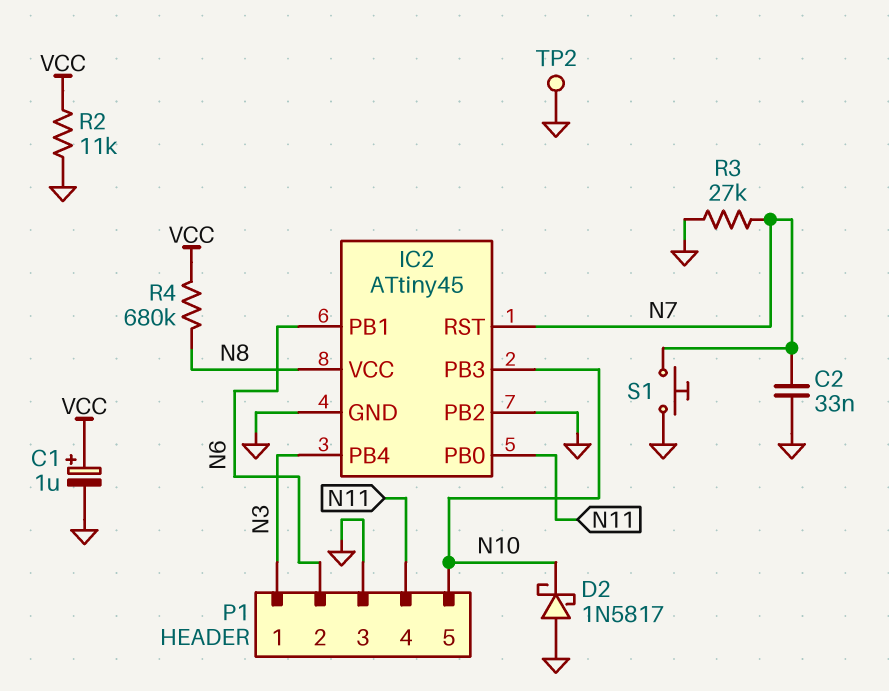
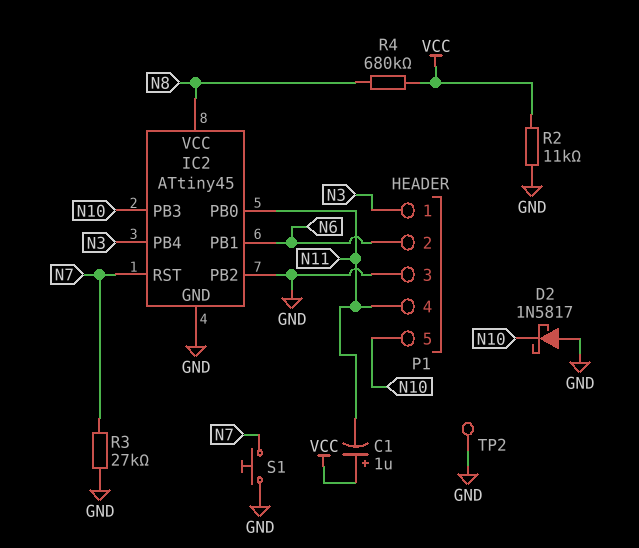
C1: 1uF (plus VCC, minus GND) -> 1uF (plus VCC, minus N11)
C2: 33nF (GND, N7) -> none

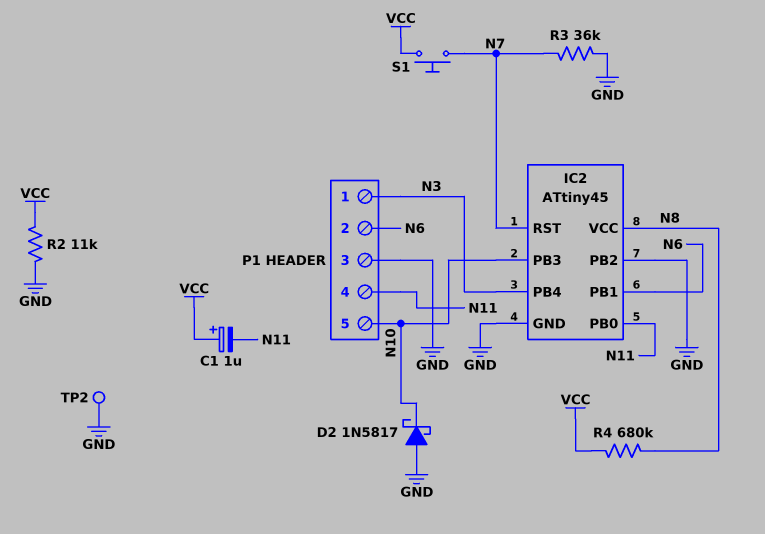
R3: 27k (GND, N7) -> 36k (GND, N7)
S1: button (GND, N7) -> button (N7, VCC)

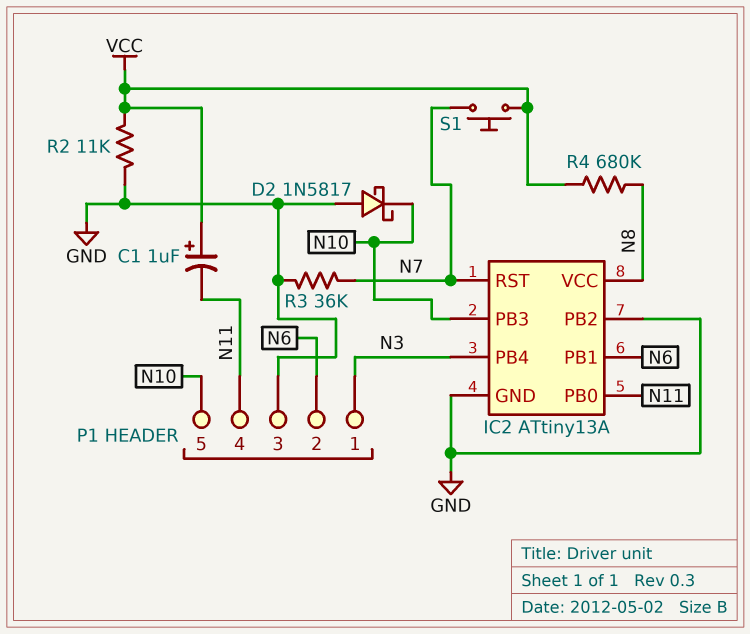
IC2: ATtiny45 -> ATtiny13A
TP2: test point (GND) -> none

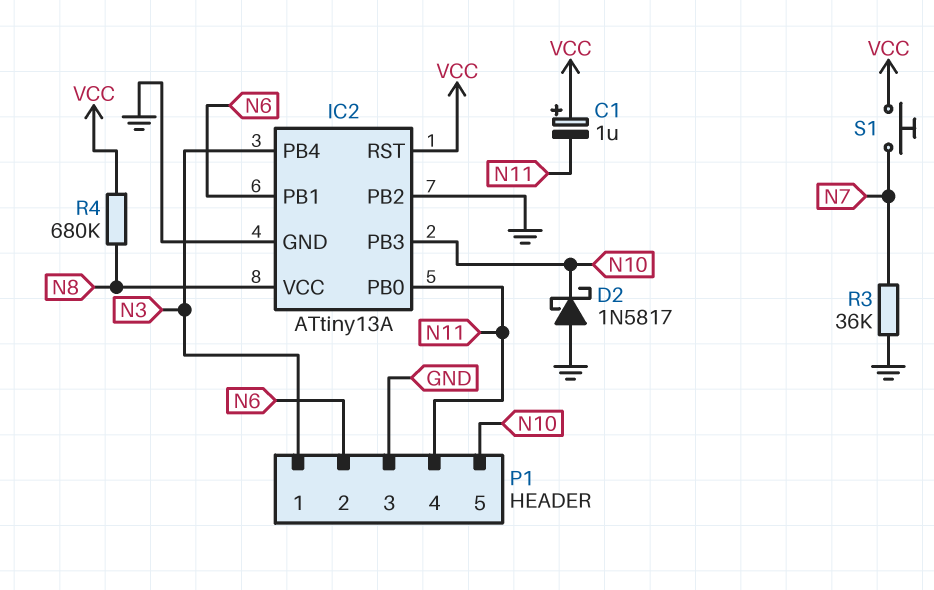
IC2 pin RST: N7 -> VCC
R2: 11k (GND, VCC) -> none

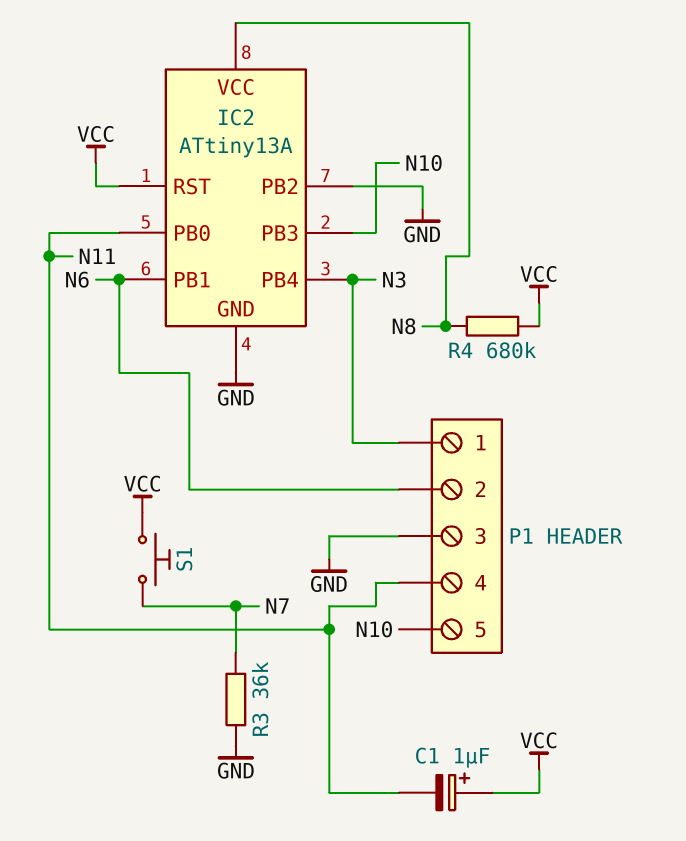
D2: schottky 1N5817 (A GND, K N10) -> none

